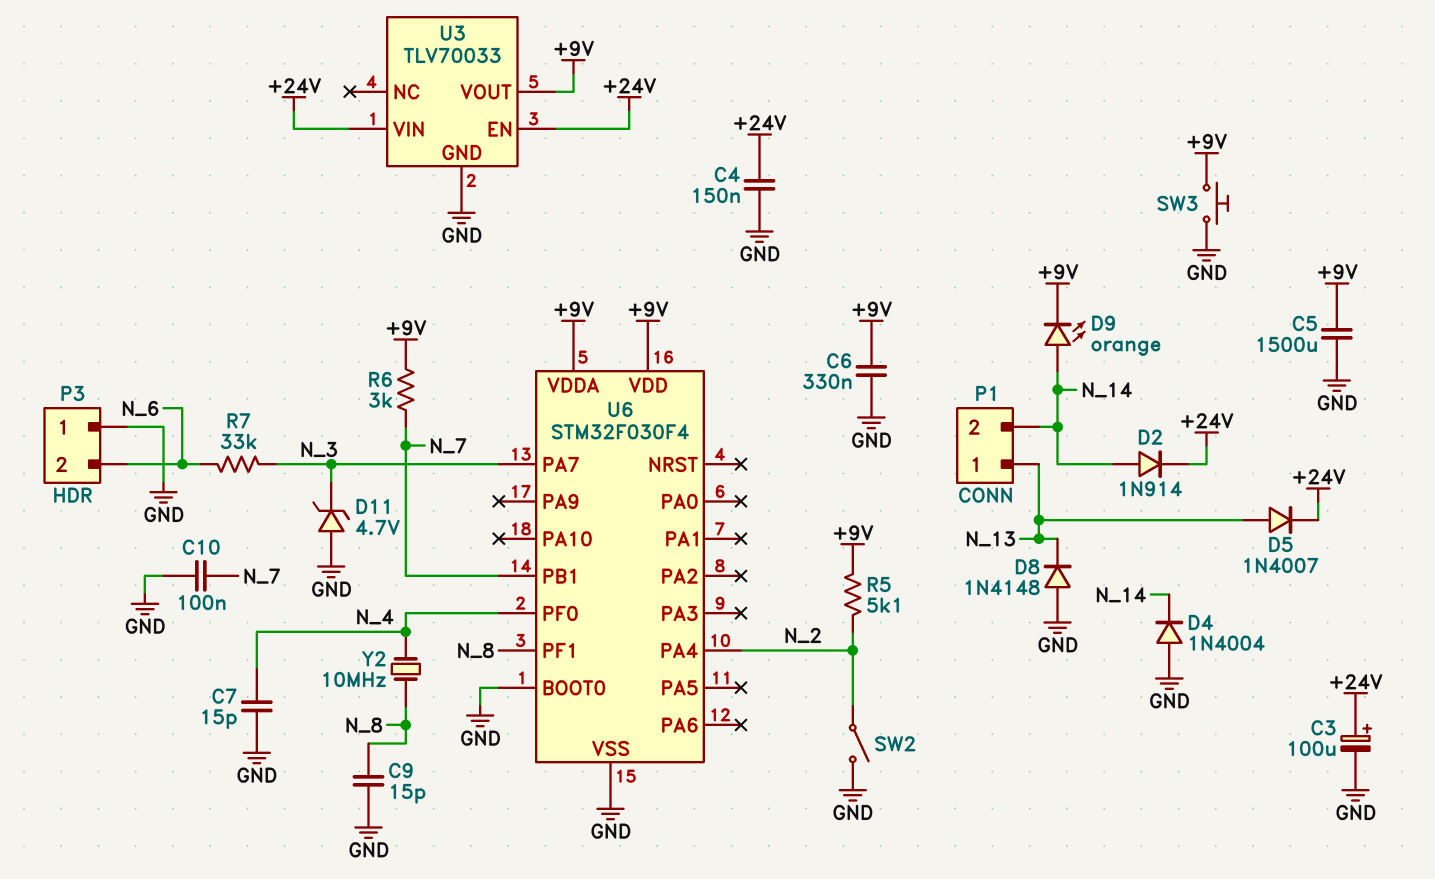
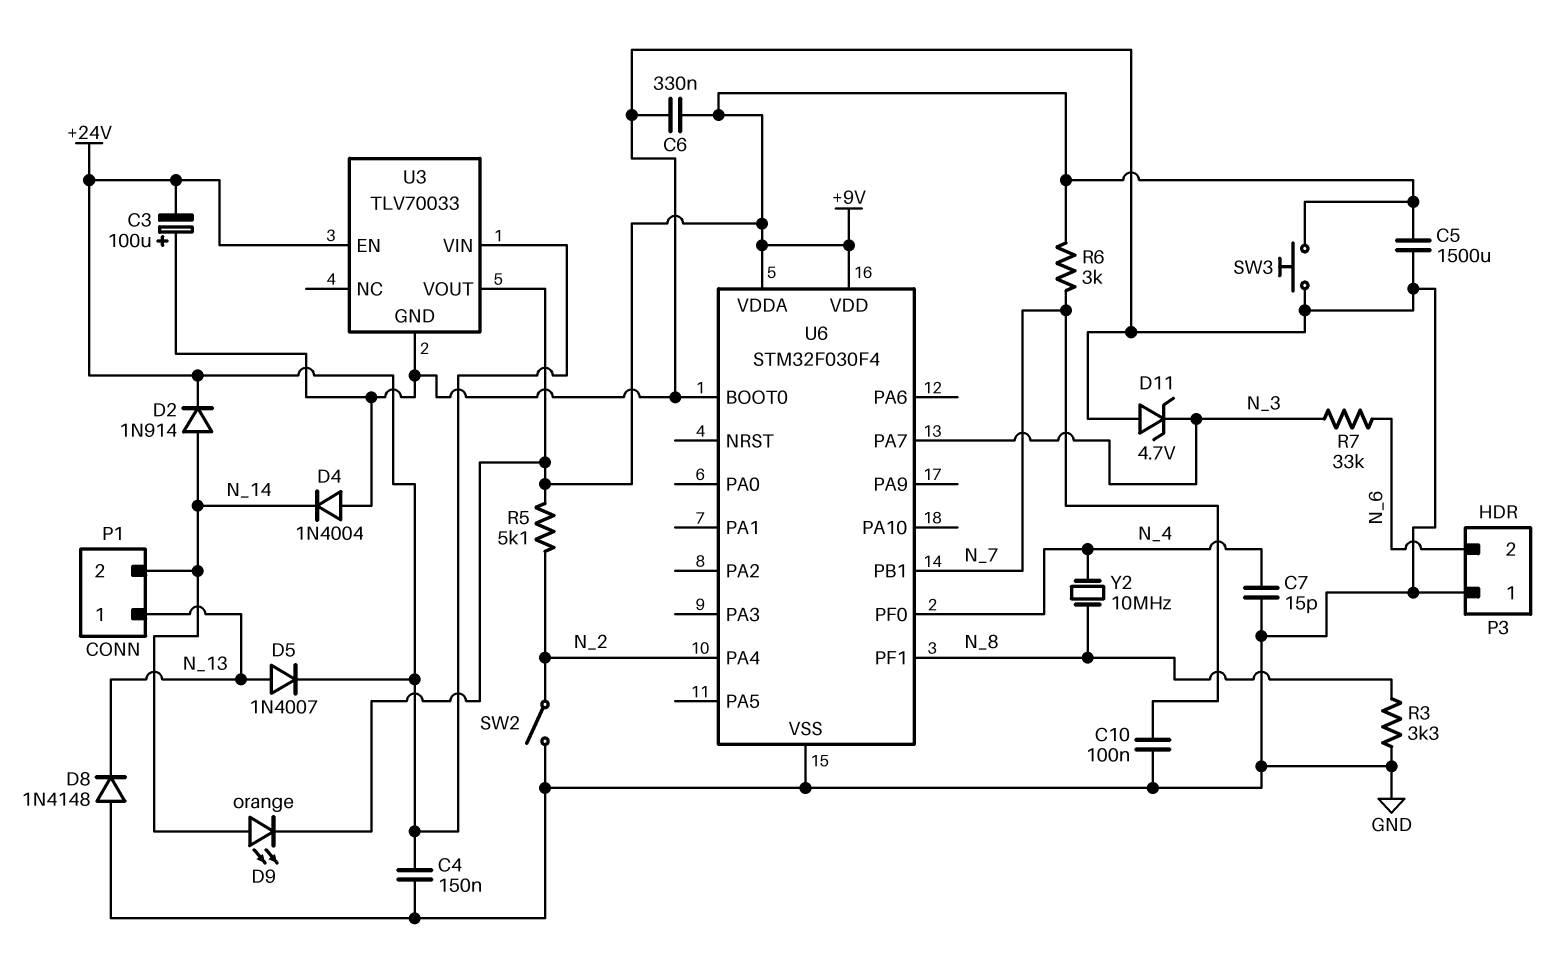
C3: 100uF (plus +24V, minus GND) -> 100uF (plus GND, minus +24V)
C9: 15pF (GND, N_8) -> none
R3: none -> 3.3k (GND, N_8)

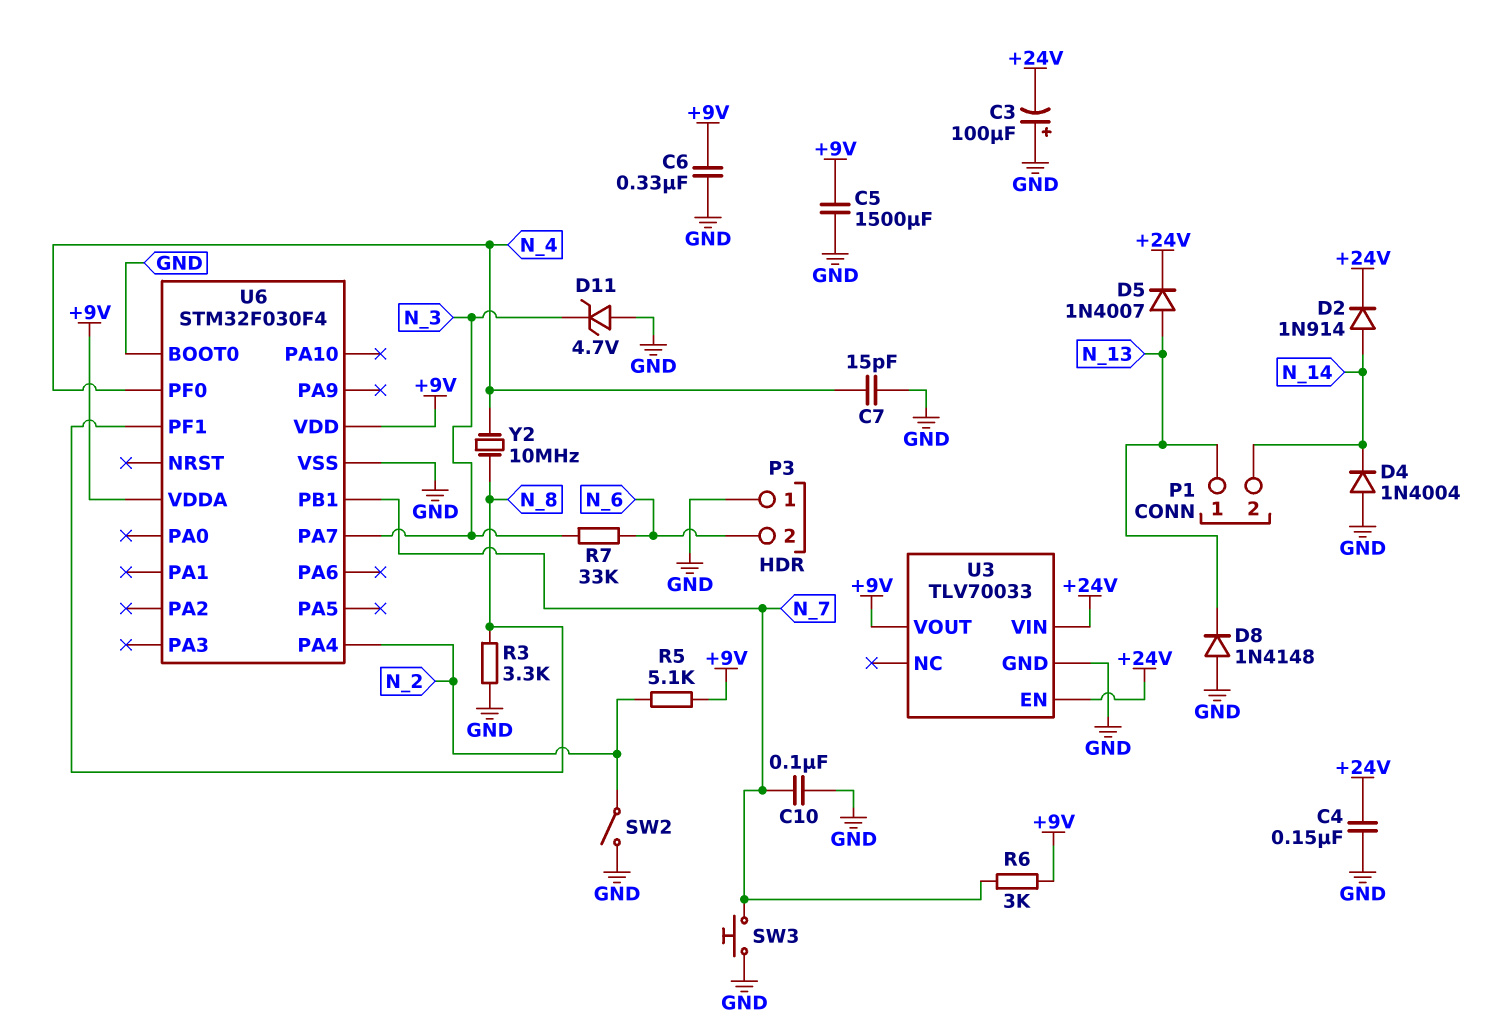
D9: LED orange (A N_14, K +9V) -> none
SW3: button (+9V, GND) -> button (GND, N_7)

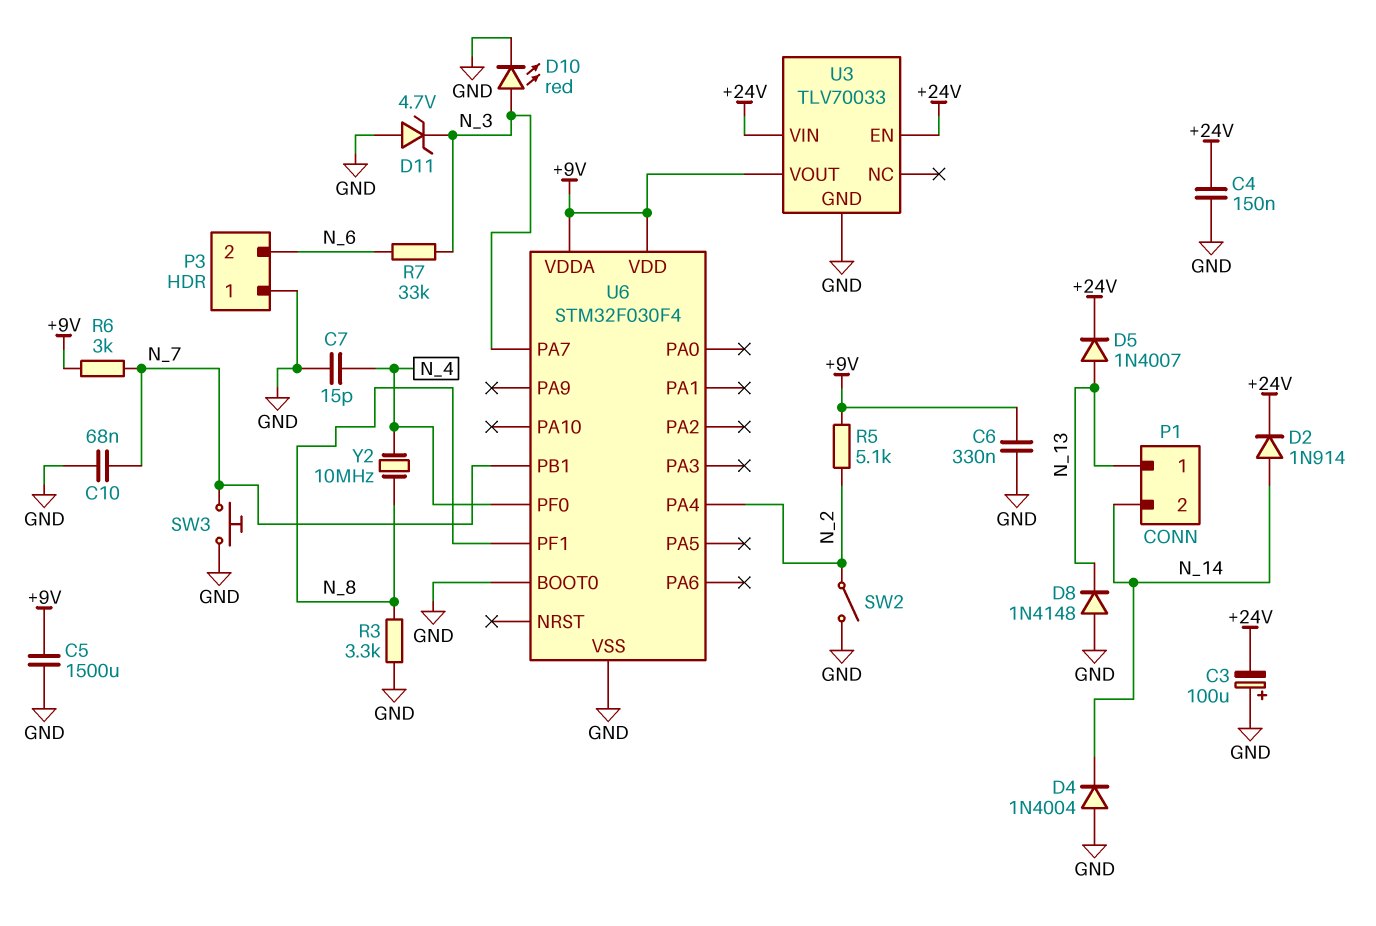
C10: 100nF (GND, N_7) -> 68nF (GND, N_7)
D10: none -> LED red (A N_3, K GND)

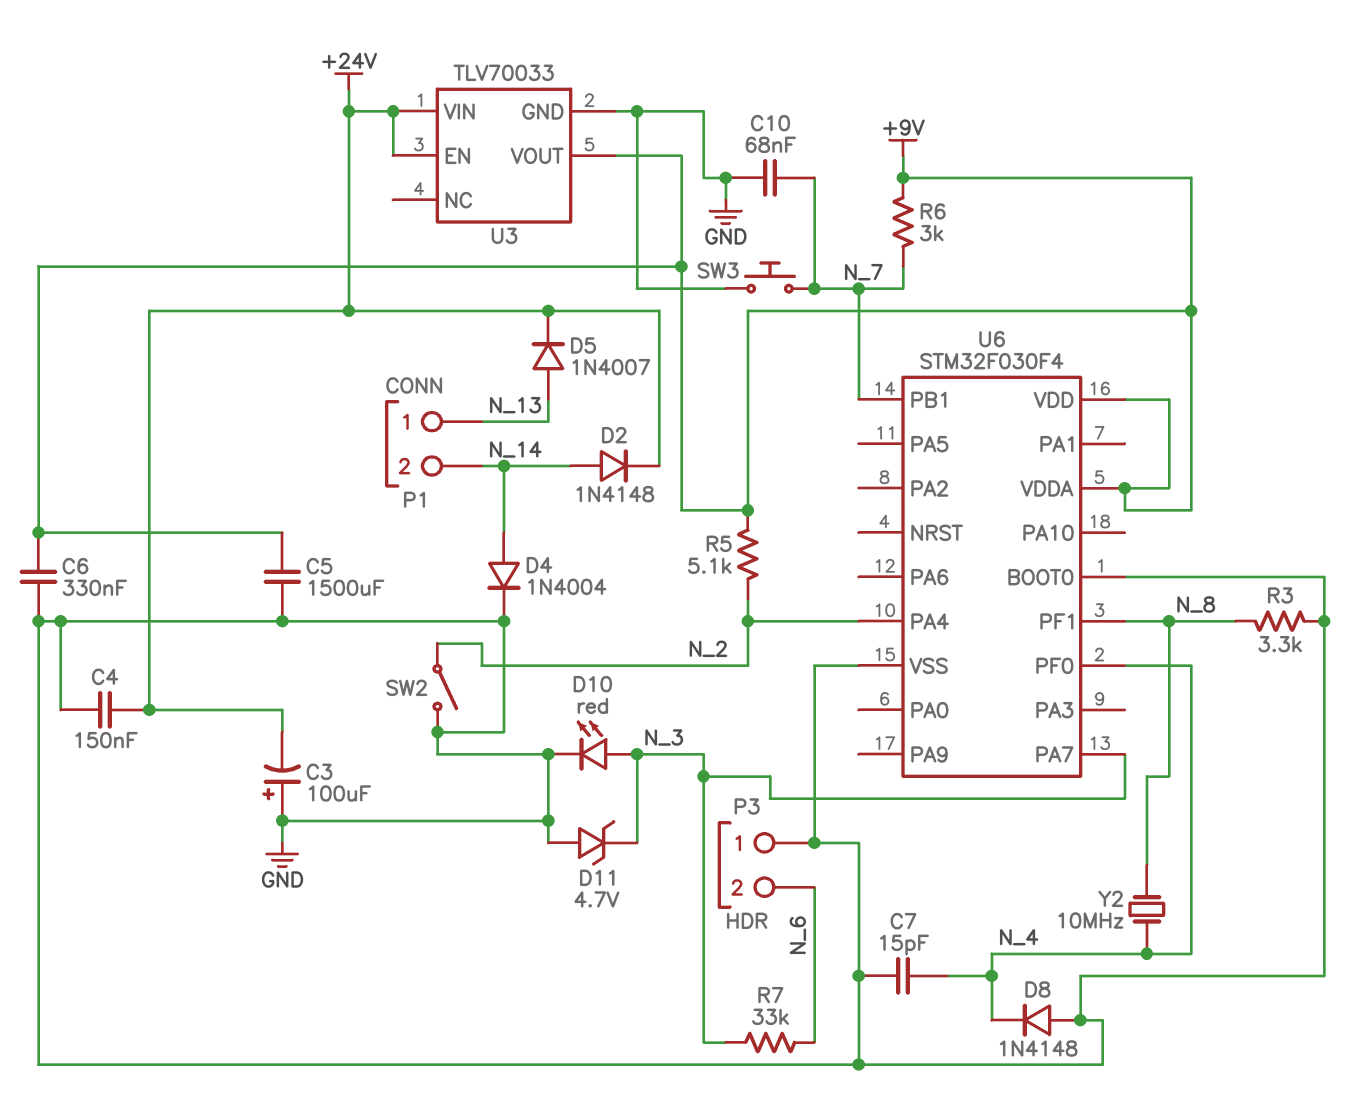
D2: diode 1N914 (A N_14, K +24V) -> diode 1N4148 (A N_14, K +24V)
D4: diode 1N4004 (A GND, K N_14) -> diode 1N4004 (A N_14, K GND)
D8: diode 1N4148 (A GND, K N_13) -> diode 1N4148 (A GND, K N_4)

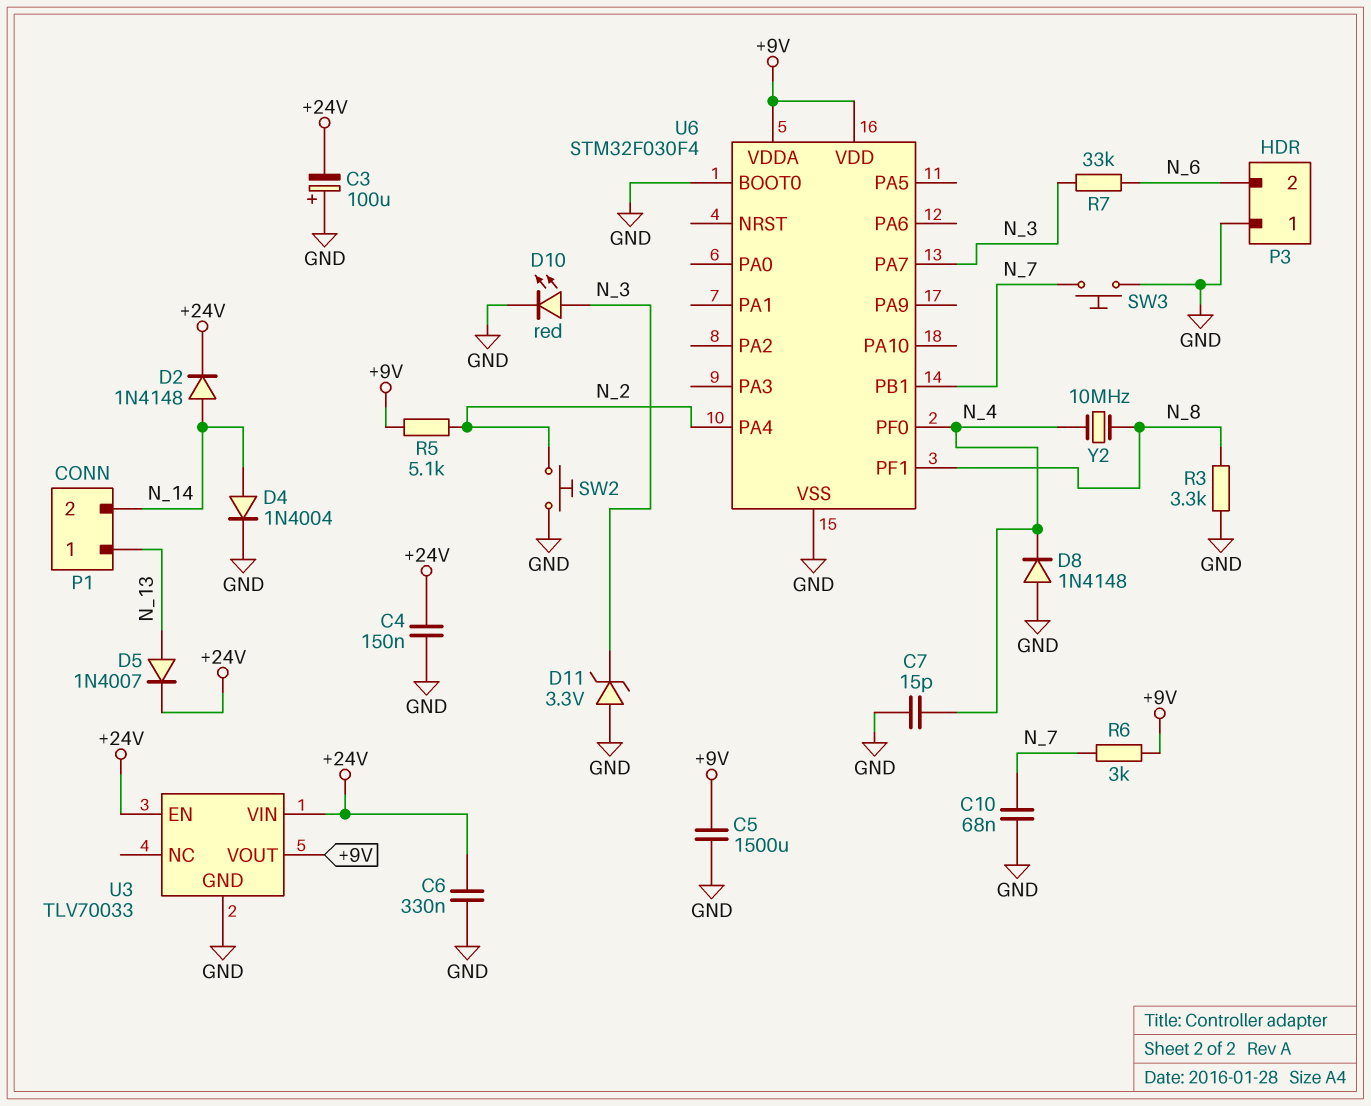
C6: 330nF (+9V, GND) -> 330nF (+24V, GND)
D11: zener 4.7V (A GND, K N_3) -> zener 3.3V (A GND, K N_3)
SW2: switch (GND, N_2) -> button (GND, N_2)

